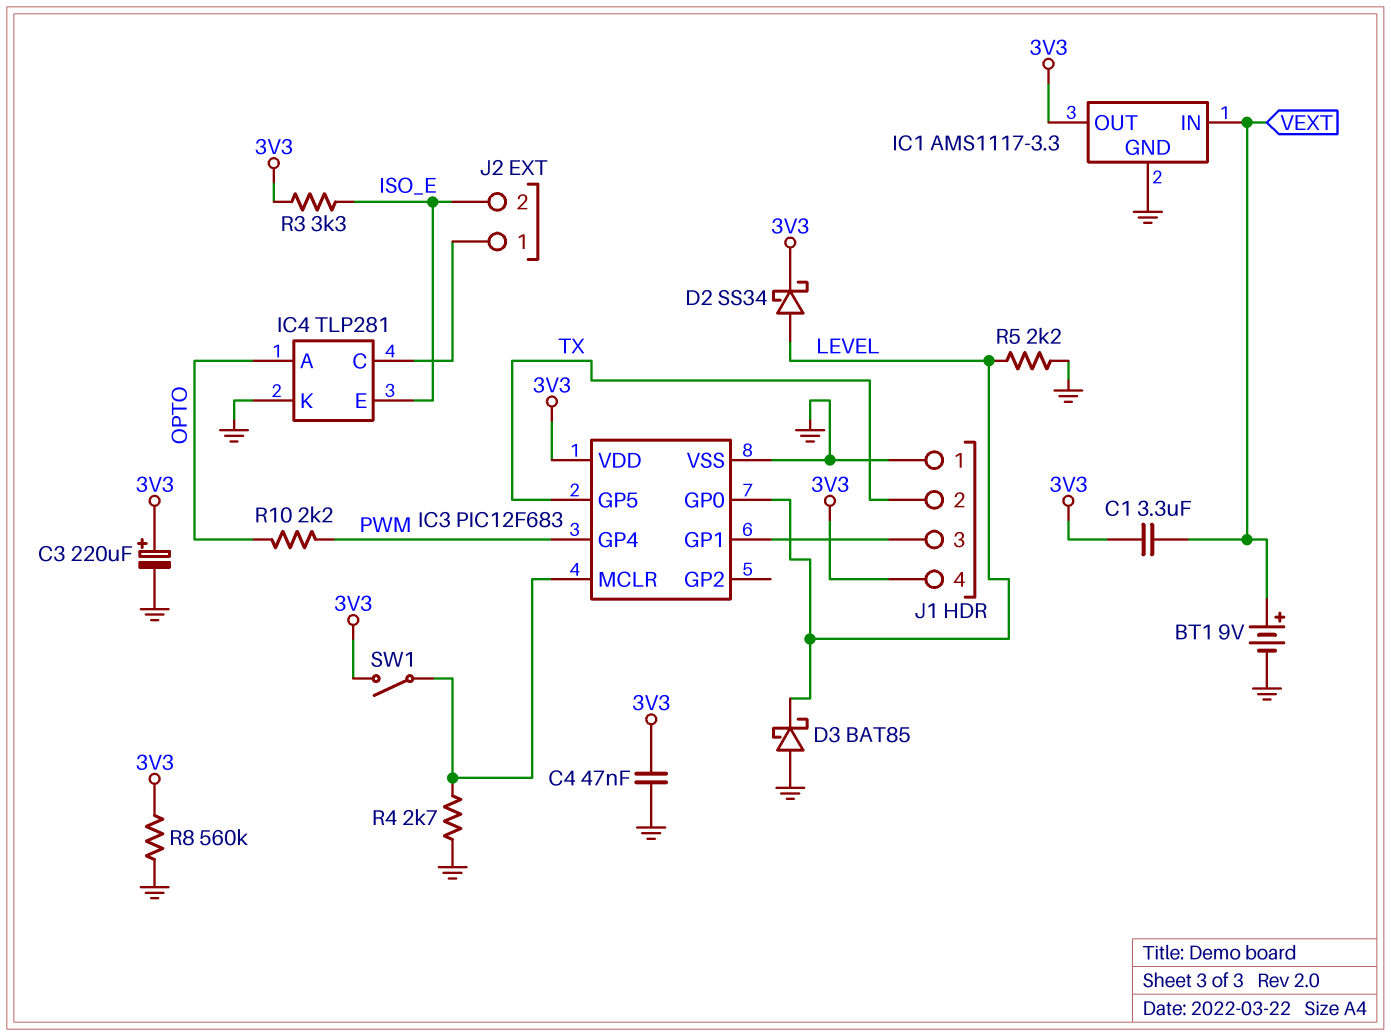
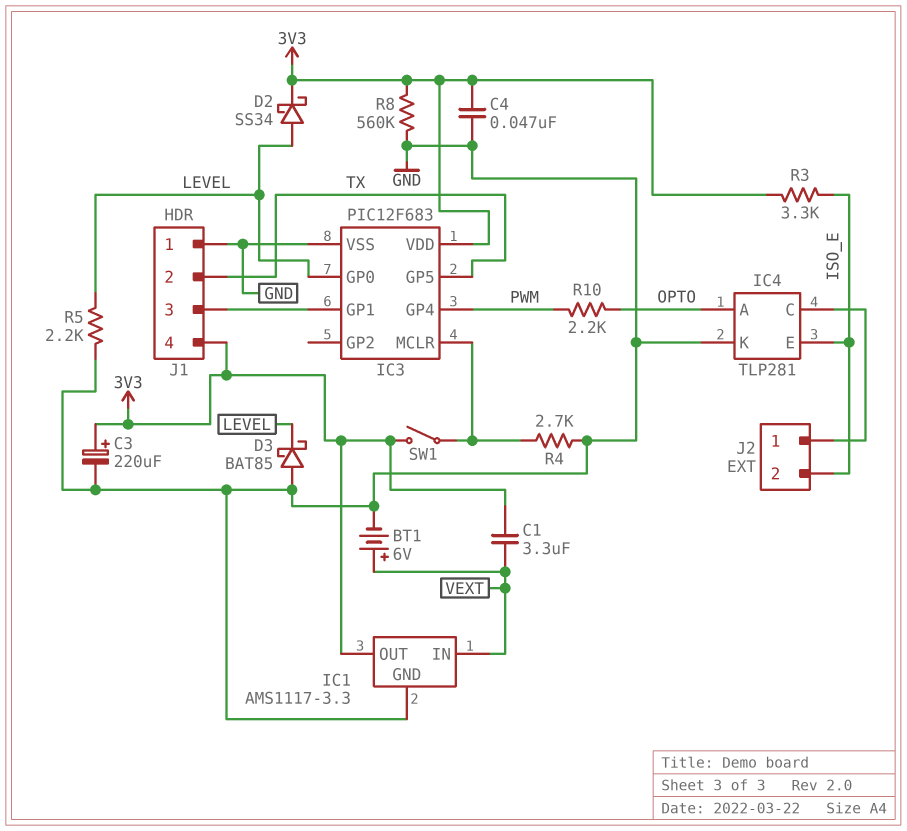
BT1: 9V (plus VEXT, minus GND) -> 6V (plus VEXT, minus GND)

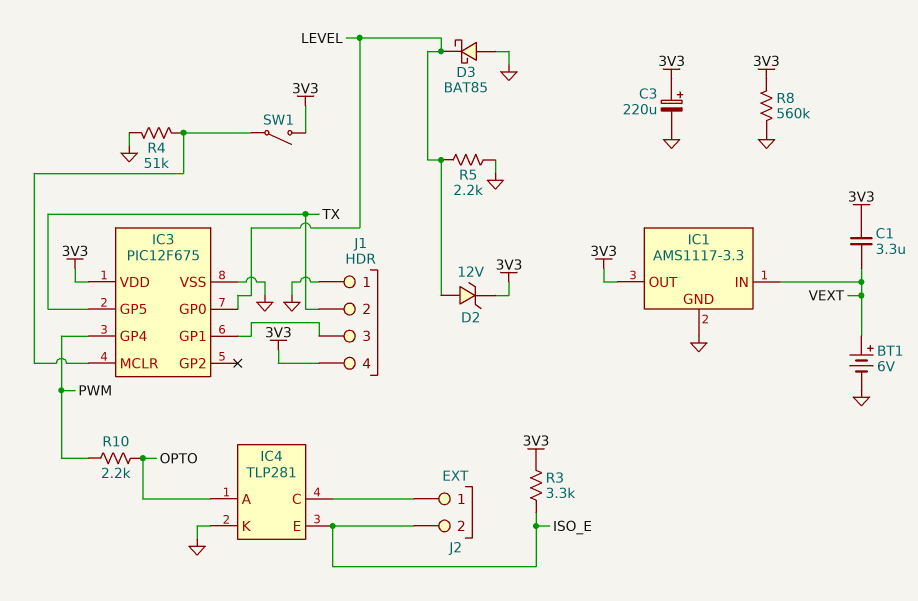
C4: 47nF (3V3, GND) -> none
D2: schottky SS34 (A LEVEL, K 3V3) -> zener 12V (A LEVEL, K 3V3)
IC3: PIC12F683 -> PIC12F675
R4: 2.7k (GND, IC3/MCLR) -> 51k (GND, IC3/MCLR)

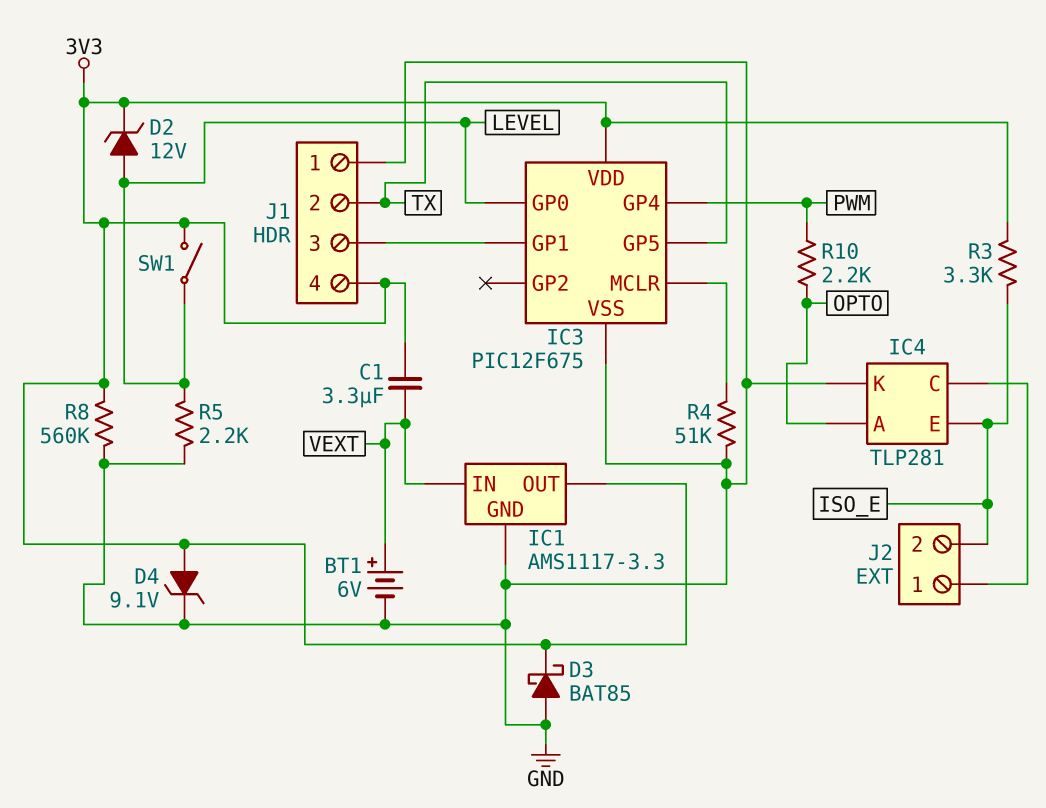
C3: 220uF (plus 3V3, minus GND) -> none
D3: schottky BAT85 (A GND, K LEVEL) -> schottky BAT85 (A GND, K 3V3)
D4: none -> zener 9.1V (A 3V3, K GND)
SW1: switch (3V3, IC3/MCLR) -> switch (3V3, LEVEL)

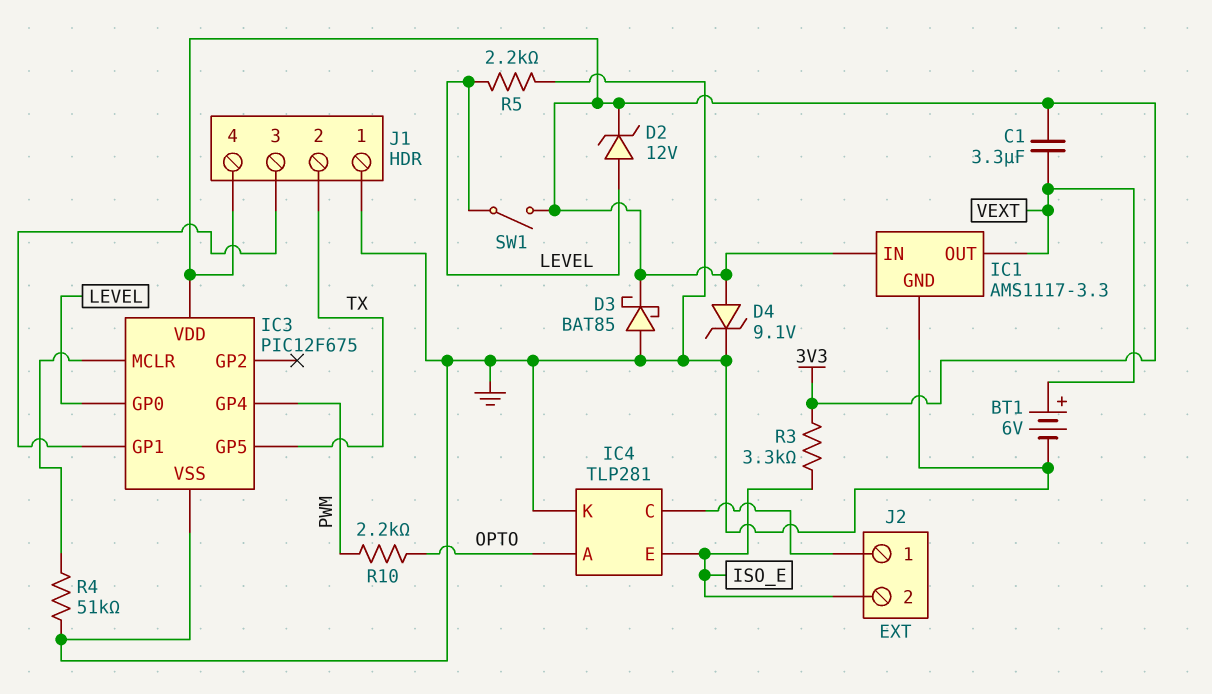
IC1 pin IN: VEXT -> 3V3
IC1 pin OUT: 3V3 -> VEXT
R8: 560k (3V3, GND) -> none

